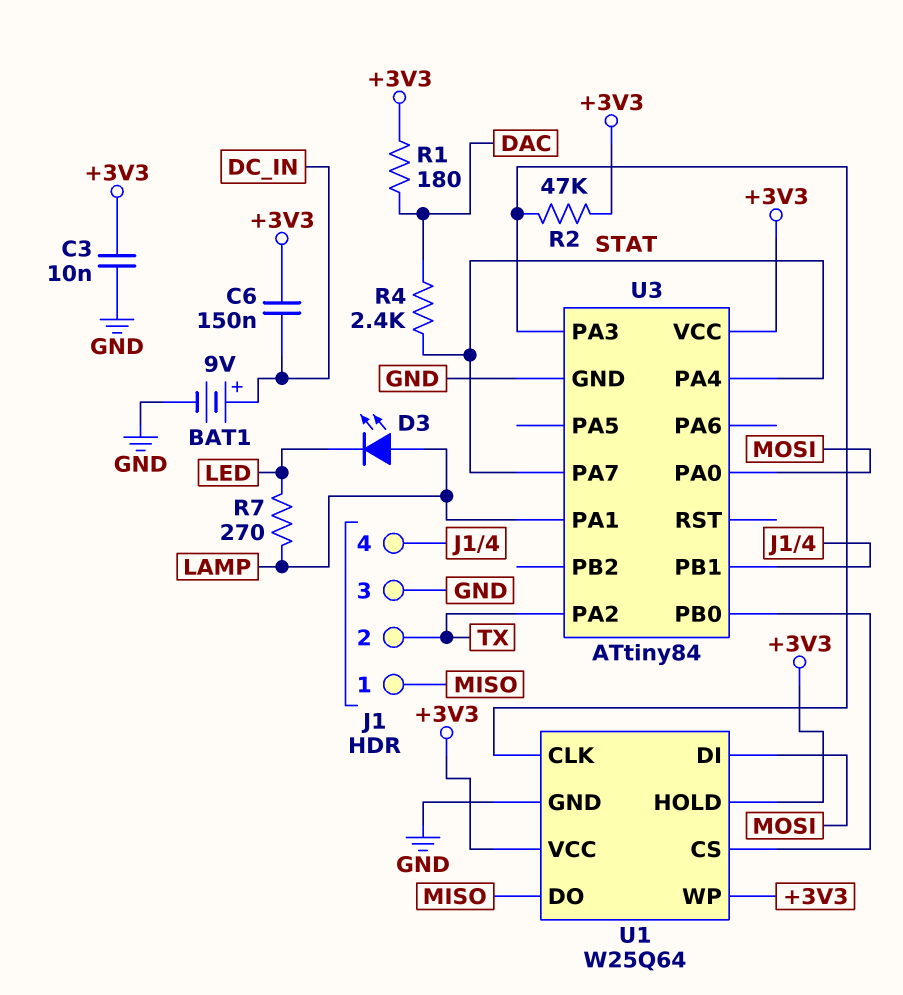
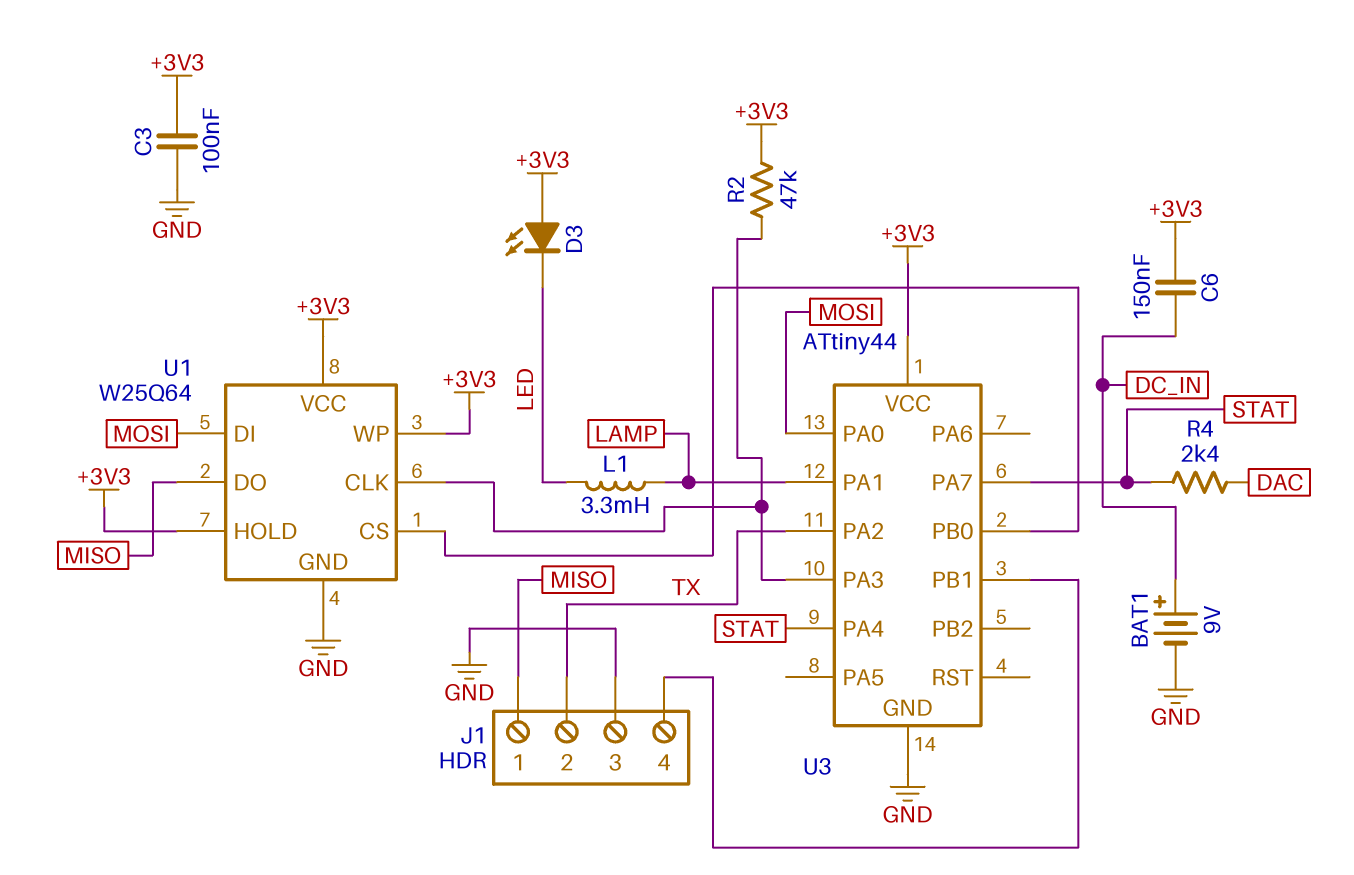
C3: 10nF (+3V3, GND) -> 100nF (+3V3, GND)
D3: LED (A LAMP, K LED) -> LED (A +3V3, K LED)
L1: none -> 3.3mH (LAMP, LED)
R1: 180 (+3V3, DAC) -> none
R7: 270 (LAMP, LED) -> none
U3: ATtiny84 -> ATtiny44

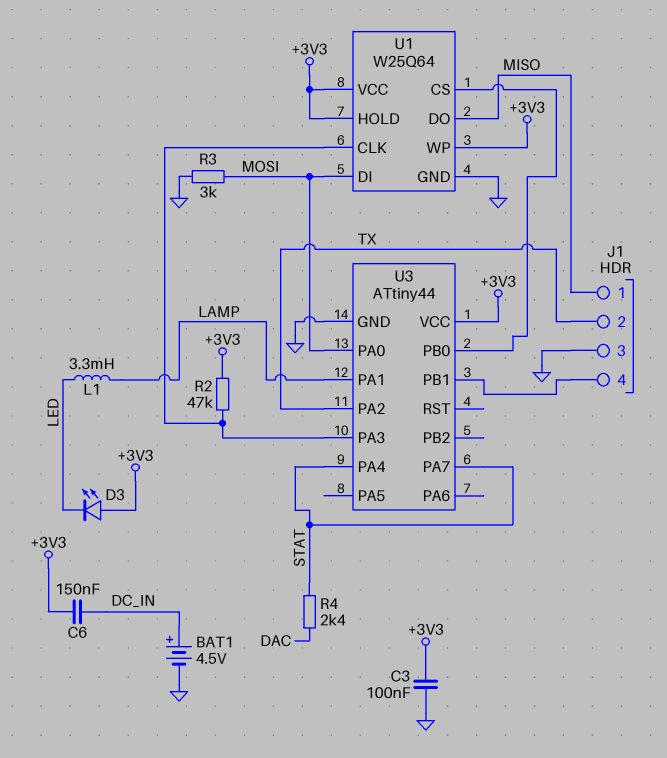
BAT1: 9V (plus DC_IN, minus GND) -> 4.5V (plus DC_IN, minus GND)
R3: none -> 3k (GND, MOSI)

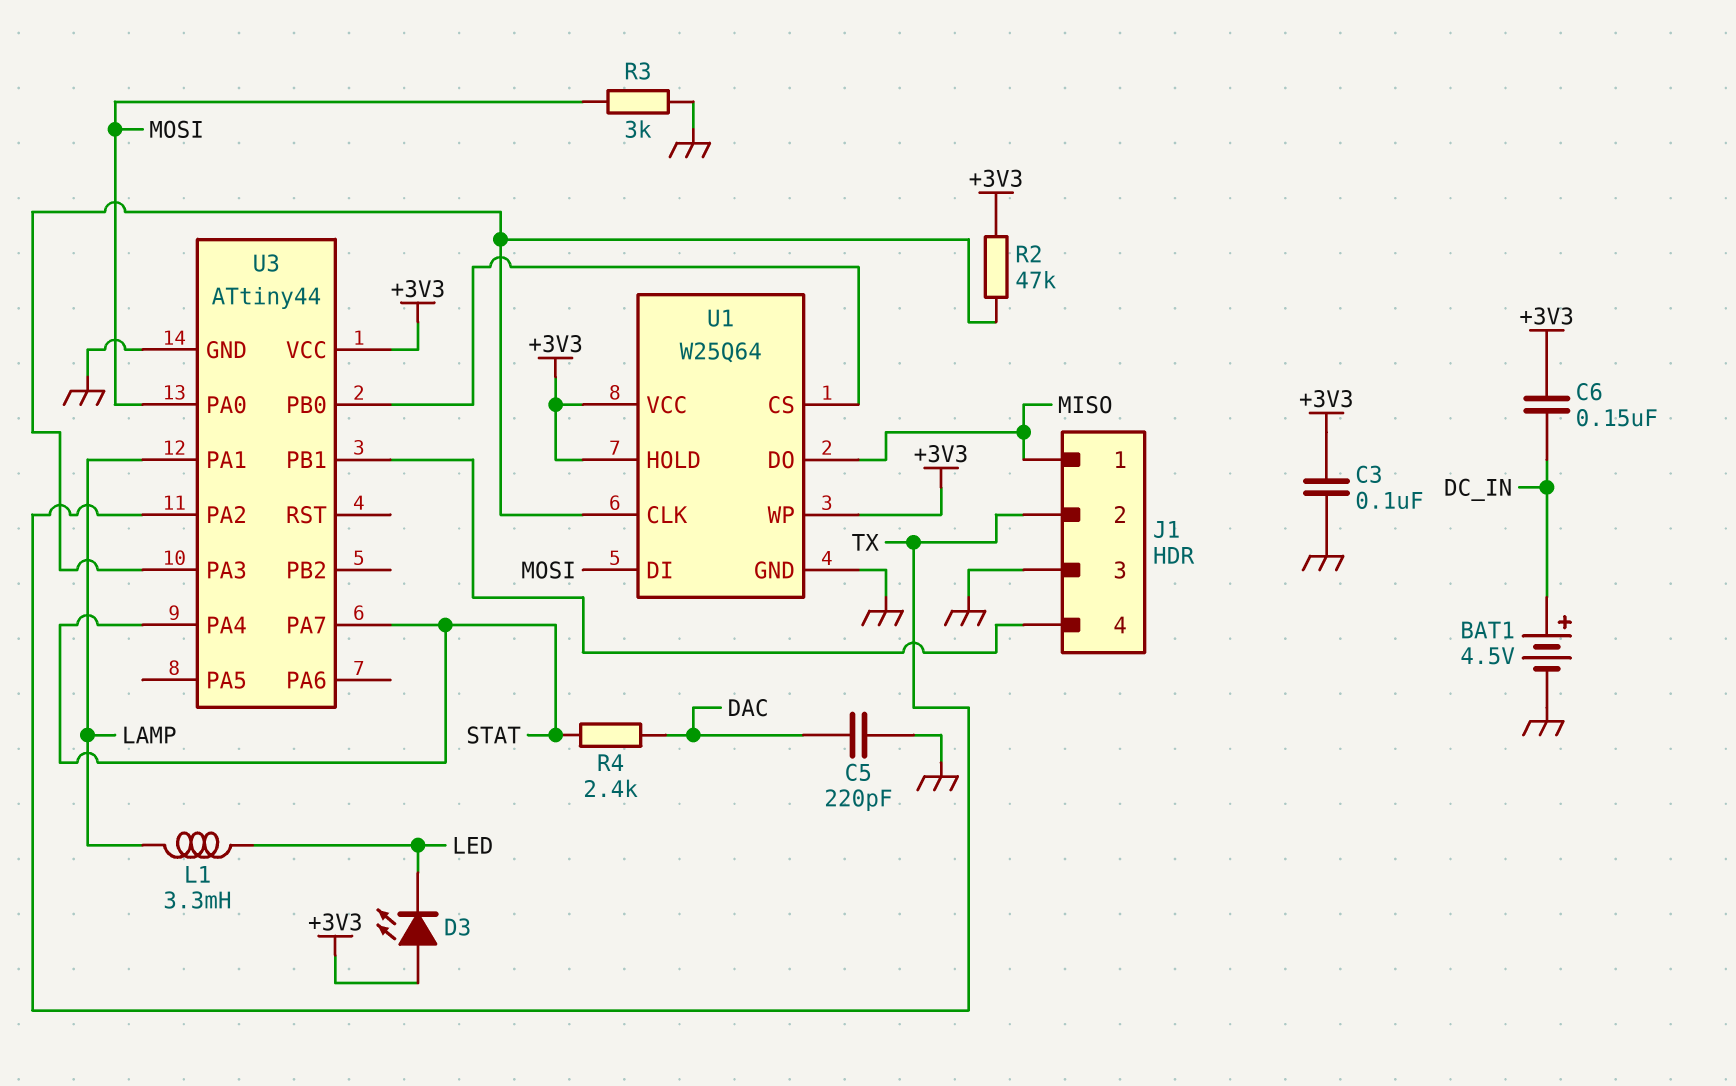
C5: none -> 220pF (DAC, GND)

